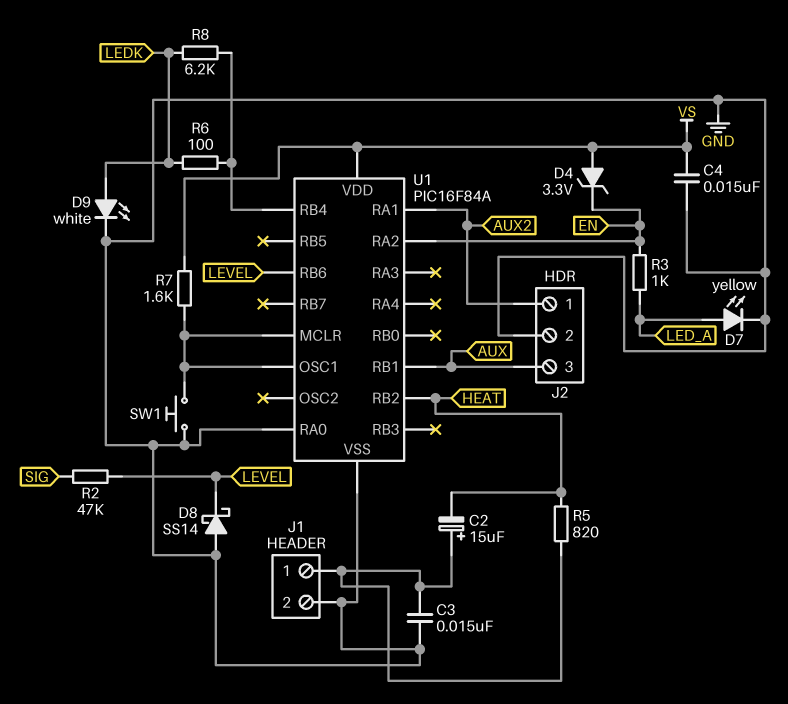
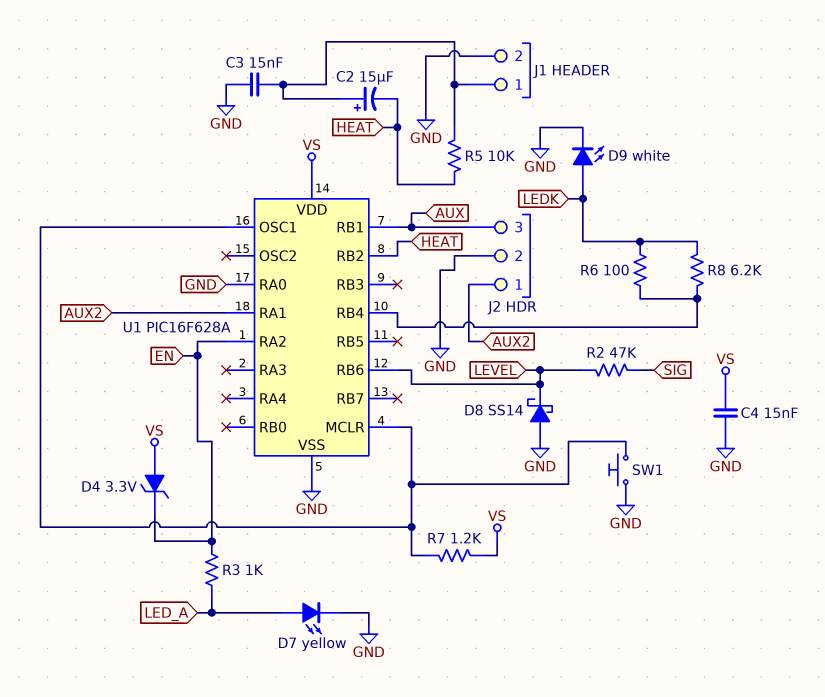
R5: 820 (HEAT, J1/1) -> 10k (HEAT, J1/1)
R7: 1.6k (U1/MCLR, VS) -> 1.2k (U1/MCLR, VS)
U1: PIC16F84A -> PIC16F628A

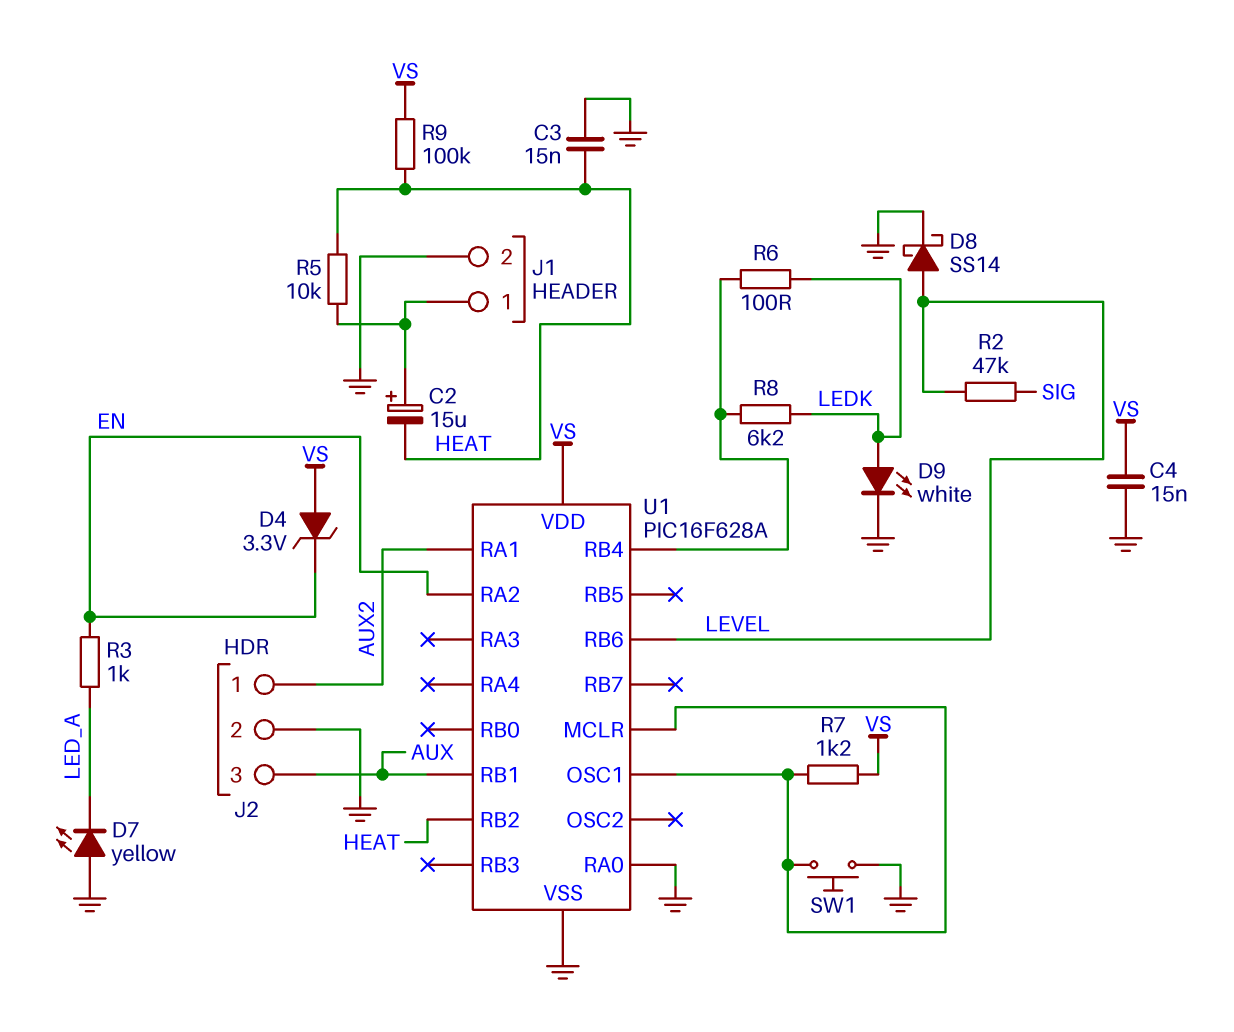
C3: 15nF (GND, J1/1) -> 15nF (GND, HEAT)
D7: LED yellow (A LED_A, K GND) -> LED yellow (A GND, K LED_A)
D8: schottky SS14 (A GND, K LEVEL) -> schottky SS14 (A LEVEL, K GND)
R9: none -> 100k (HEAT, VS)

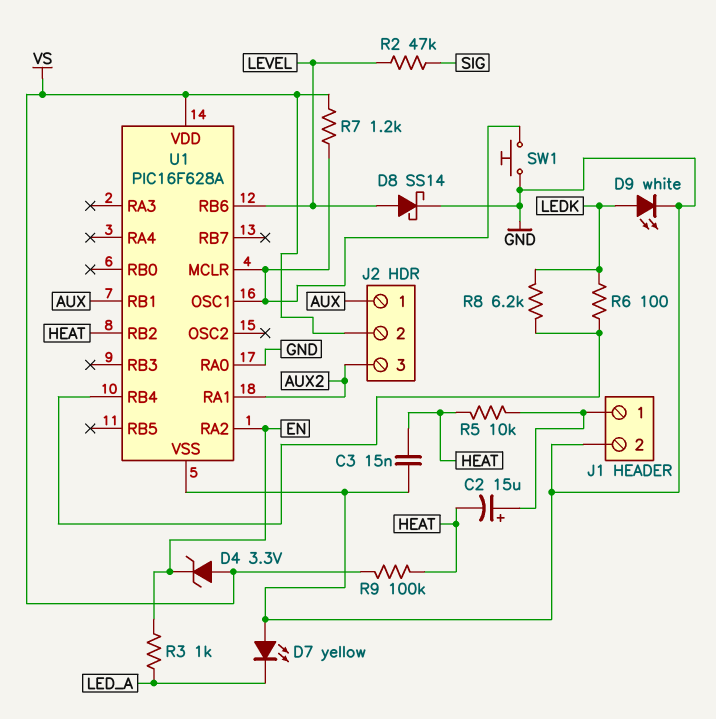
C4: 15nF (GND, VS) -> none
J2 pin 1: AUX2 -> AUX
J2 pin 2: GND -> VS
J2 pin 3: AUX -> AUX2

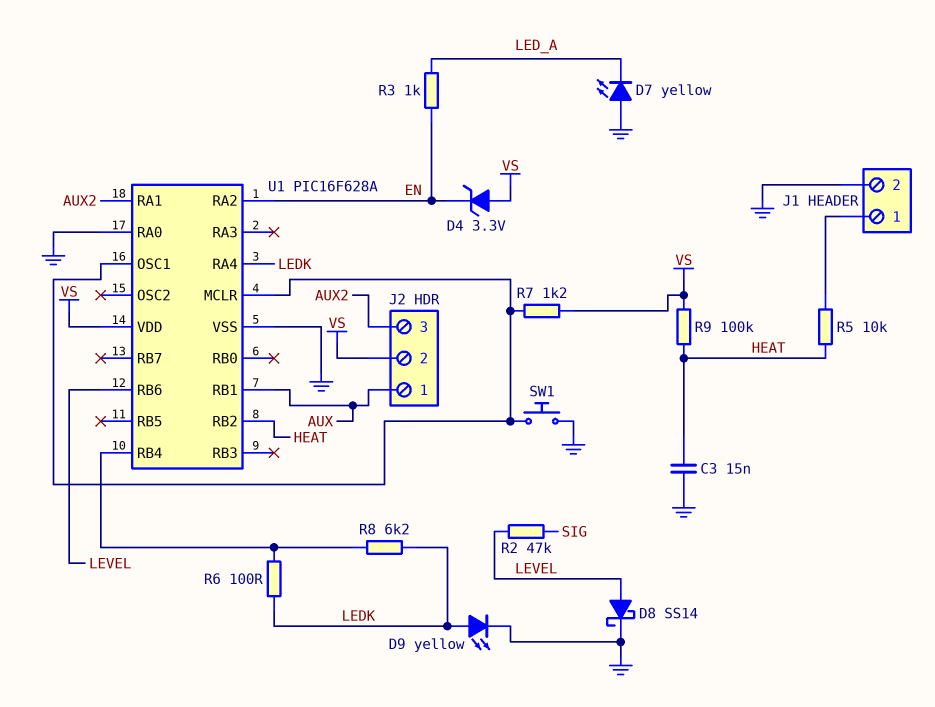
C2: 15uF (plus J1/1, minus HEAT) -> none
D9: LED white (A LEDK, K GND) -> LED yellow (A LEDK, K GND)
U1 pin RA4: none -> LEDK

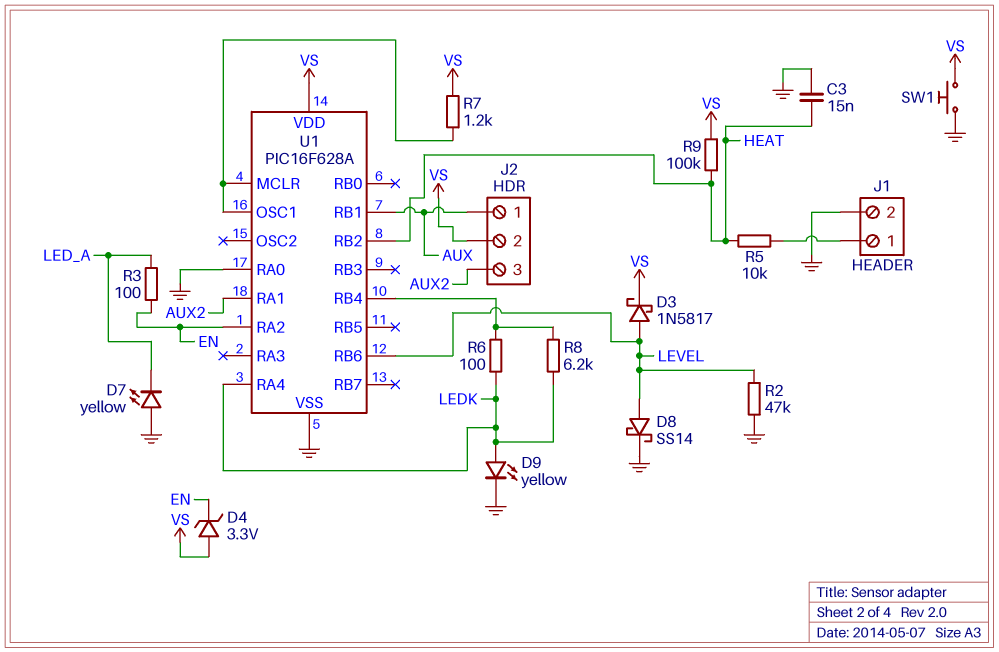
D3: none -> schottky 1N5817 (A LEVEL, K VS)
R2: 47k (LEVEL, SIG) -> 47k (GND, LEVEL)
R3: 1k (EN, LED_A) -> 100 (EN, LED_A)
SW1: button (GND, U1/MCLR) -> button (GND, VS)

